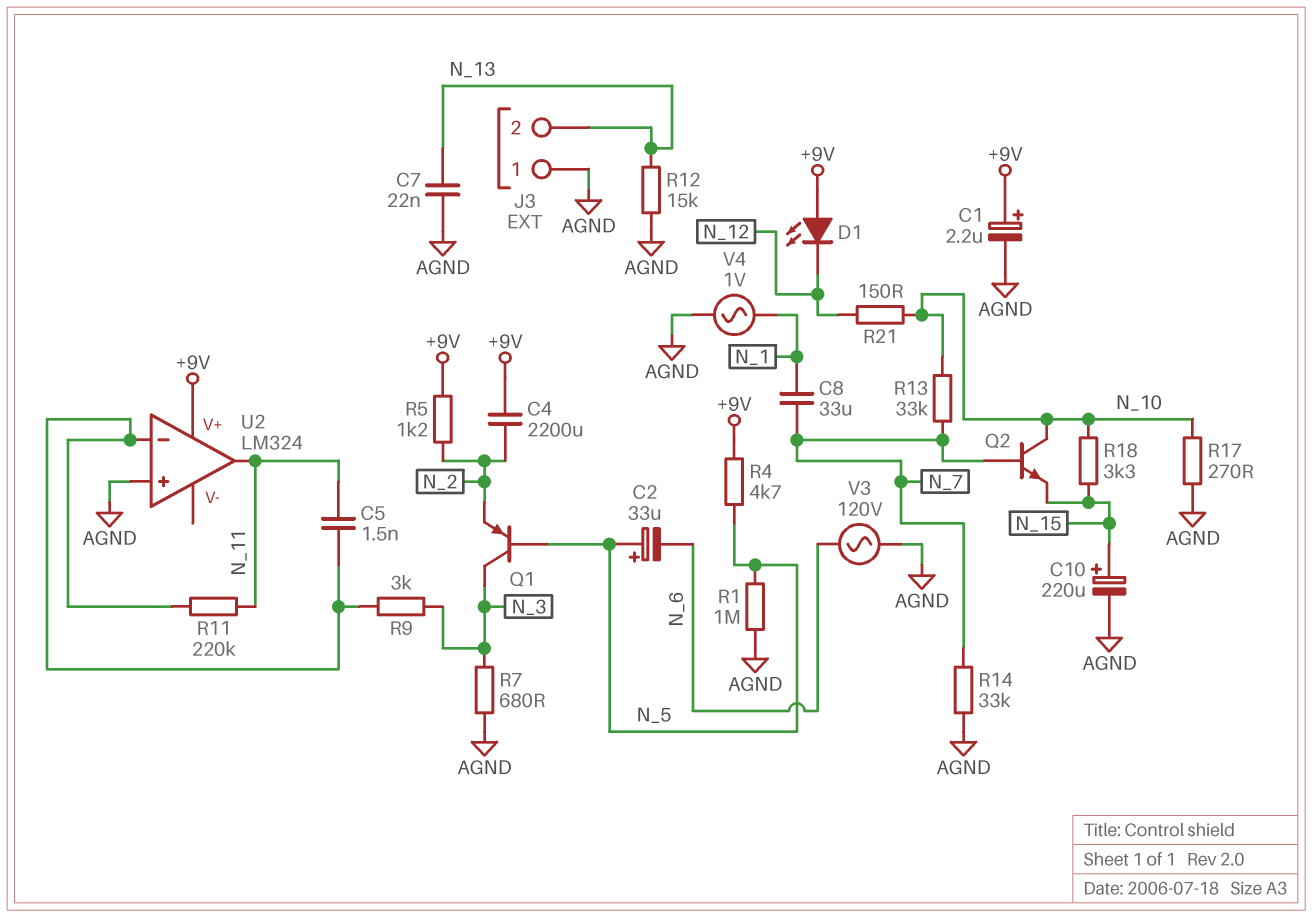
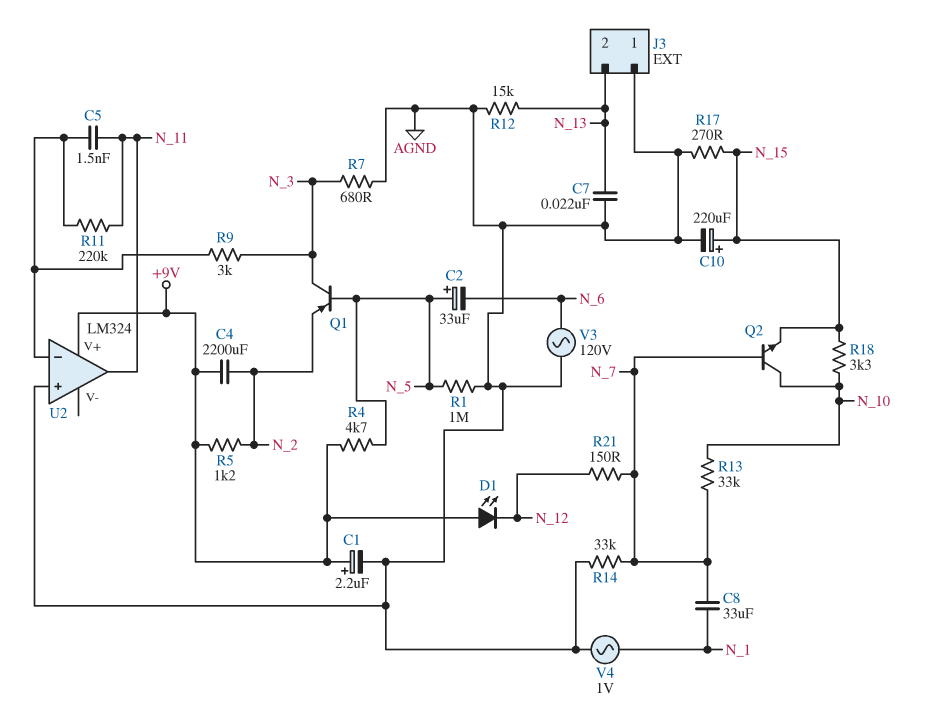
R17: 270 (AGND, N_10) -> 270 (AGND, N_15)
R21: 150 (N_10, N_12) -> 150 (N_7, N_12)

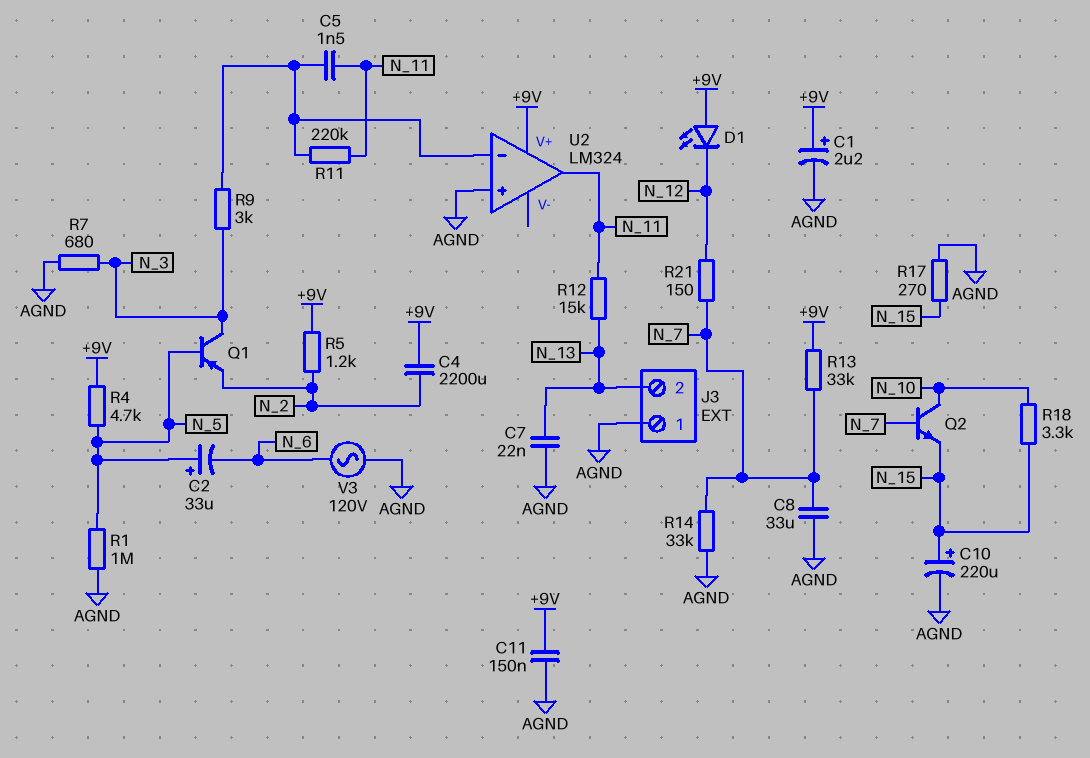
C8: 33uF (N_1, N_7) -> 33uF (AGND, N_7)
C11: none -> 150nF (+9V, AGND)
R12: 15k (AGND, N_13) -> 15k (N_11, N_13)
R13: 33k (N_7, N_10) -> 33k (+9V, N_7)
V4: AC 1V (AGND, N_1) -> none

